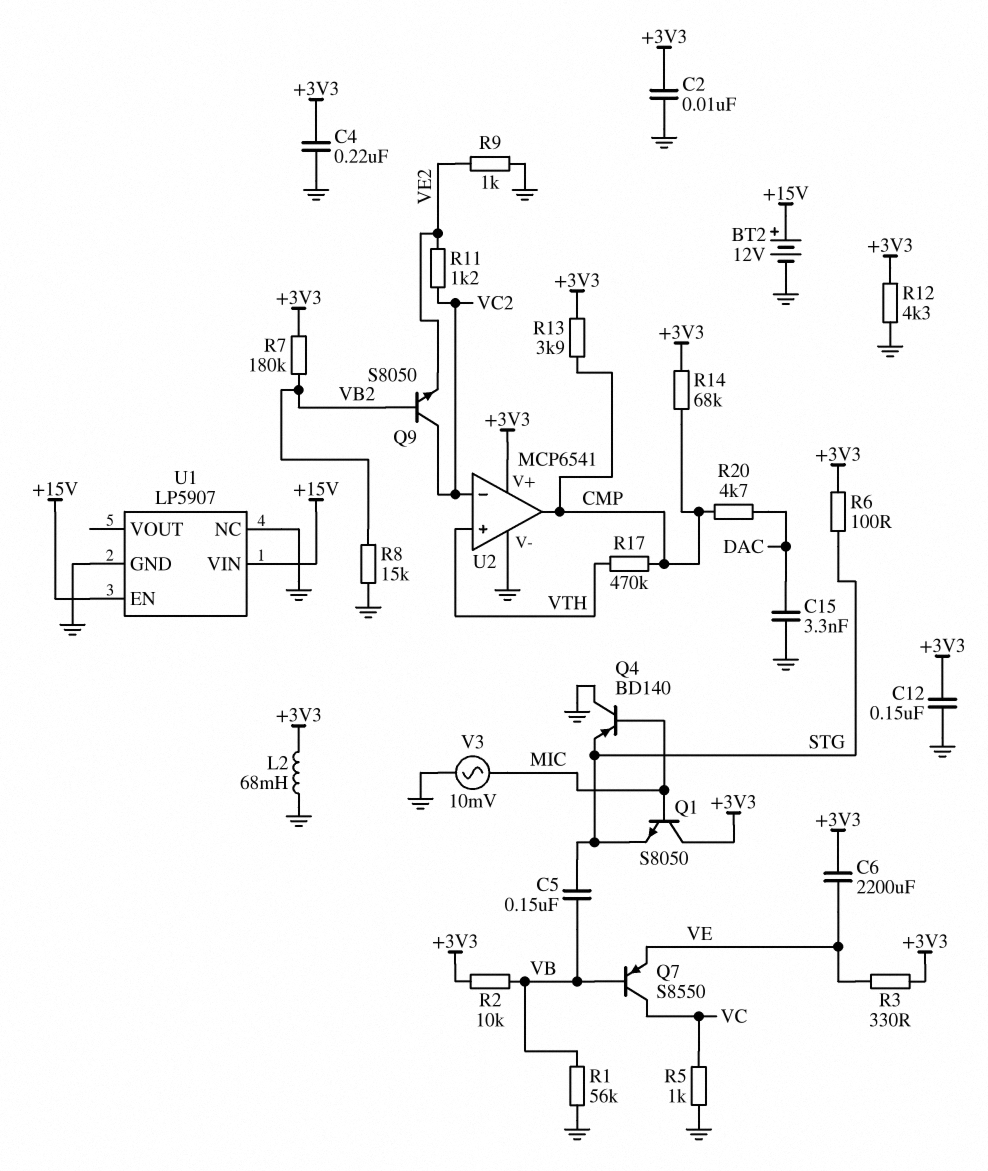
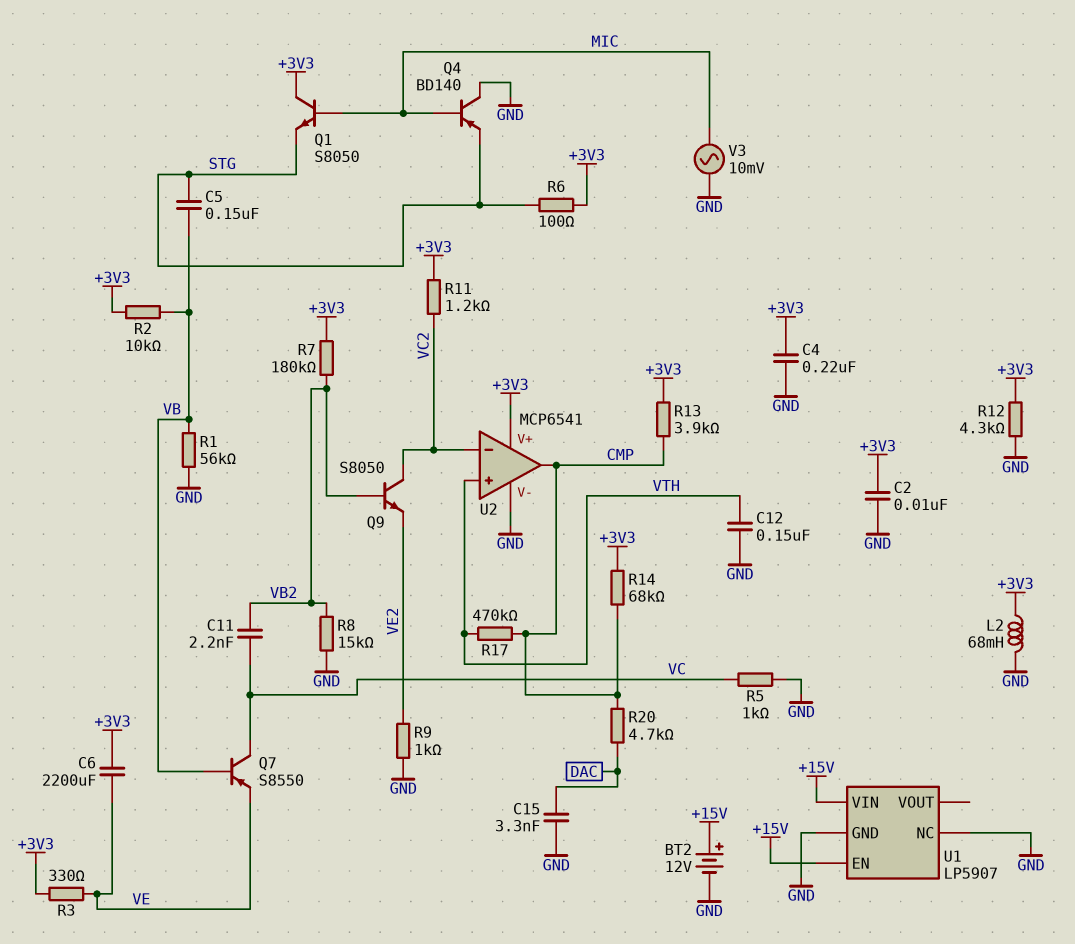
C11: none -> 2.2nF (VB2, VC)
C12: 150nF (+3V3, GND) -> 150nF (GND, VTH)
R11: 1.2k (VC2, VE2) -> 1.2k (+3V3, VC2)

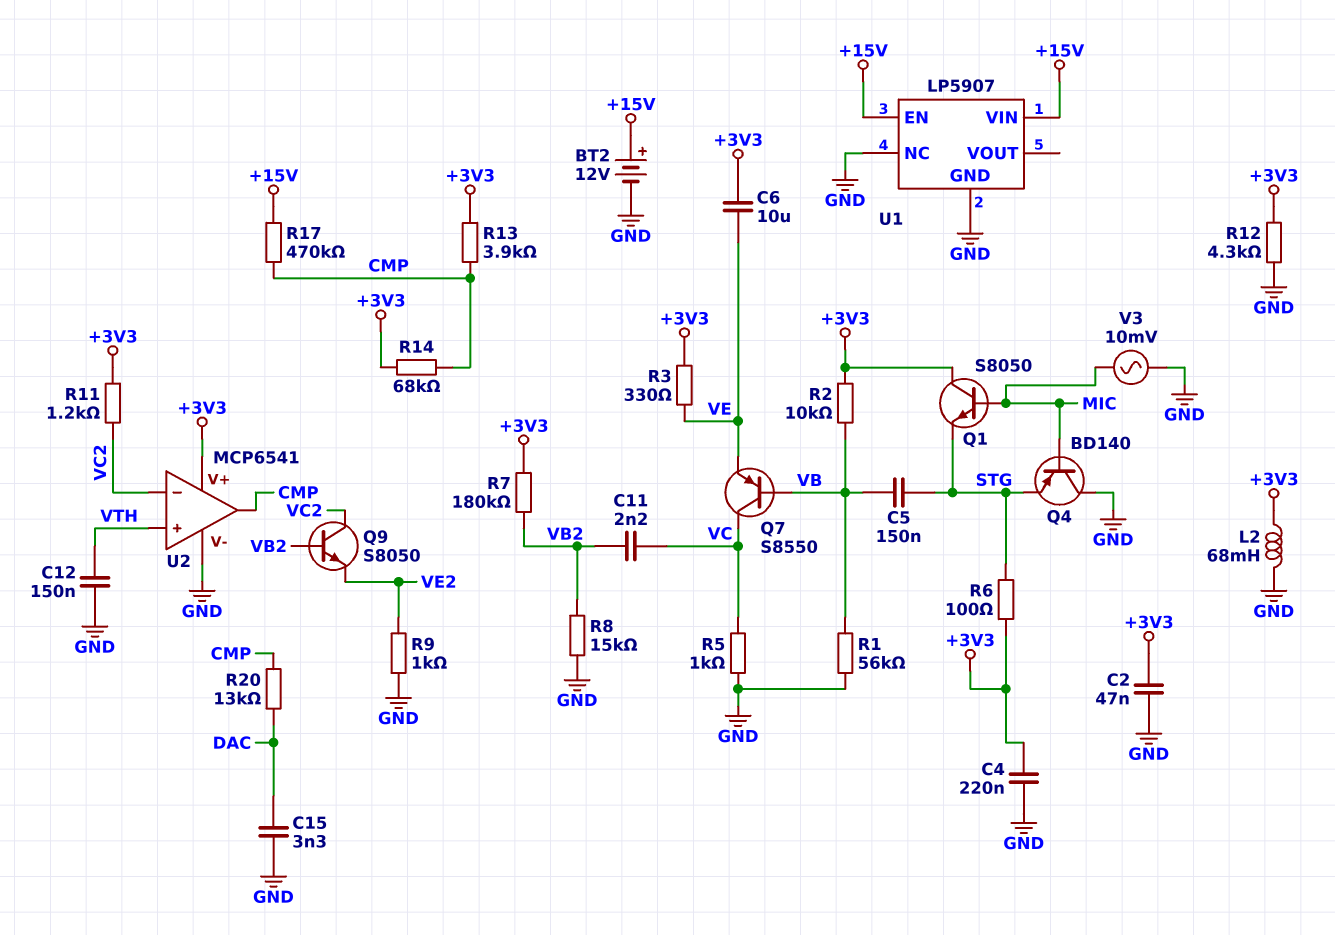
C2: 10nF (+3V3, GND) -> 47nF (+3V3, GND)
C6: 2200uF (+3V3, VE) -> 10uF (+3V3, VE)
R17: 470k (CMP, VTH) -> 470k (+15V, CMP)
R20: 4.7k (CMP, DAC) -> 13k (CMP, DAC)

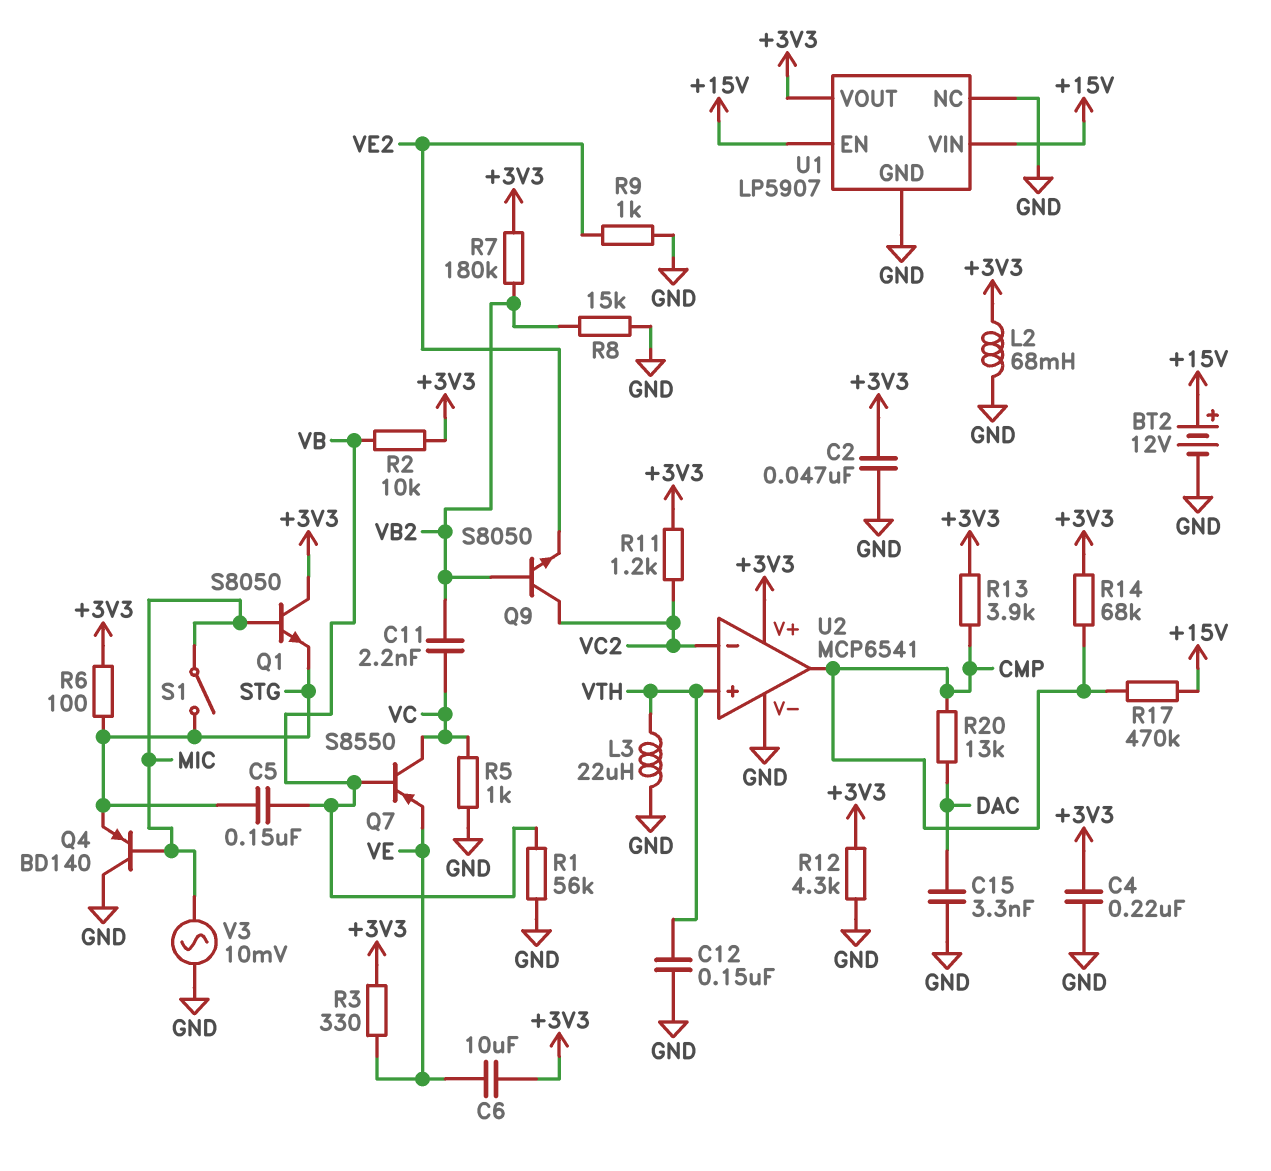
L3: none -> 22uH (GND, VTH)
S1: none -> switch (MIC, STG)
U1 pin VOUT: none -> +3V3

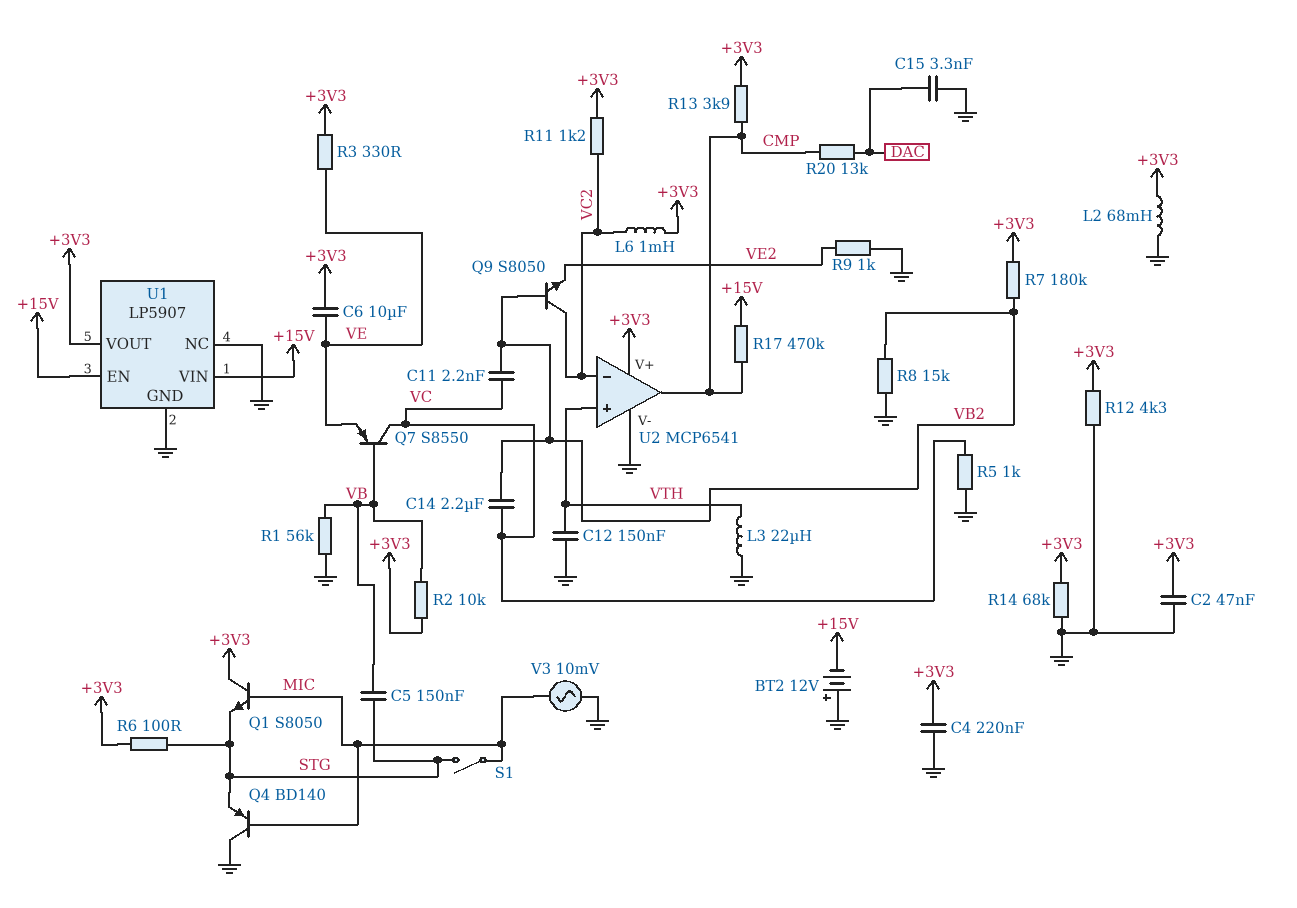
BT2: 12V (plus +15V, minus GND) -> 12V (plus GND, minus +15V)
C14: none -> 2.2uF (VB2, VC)
L6: none -> 1mH (+3V3, VC2)
R14: 68k (+3V3, CMP) -> 68k (+3V3, GND)

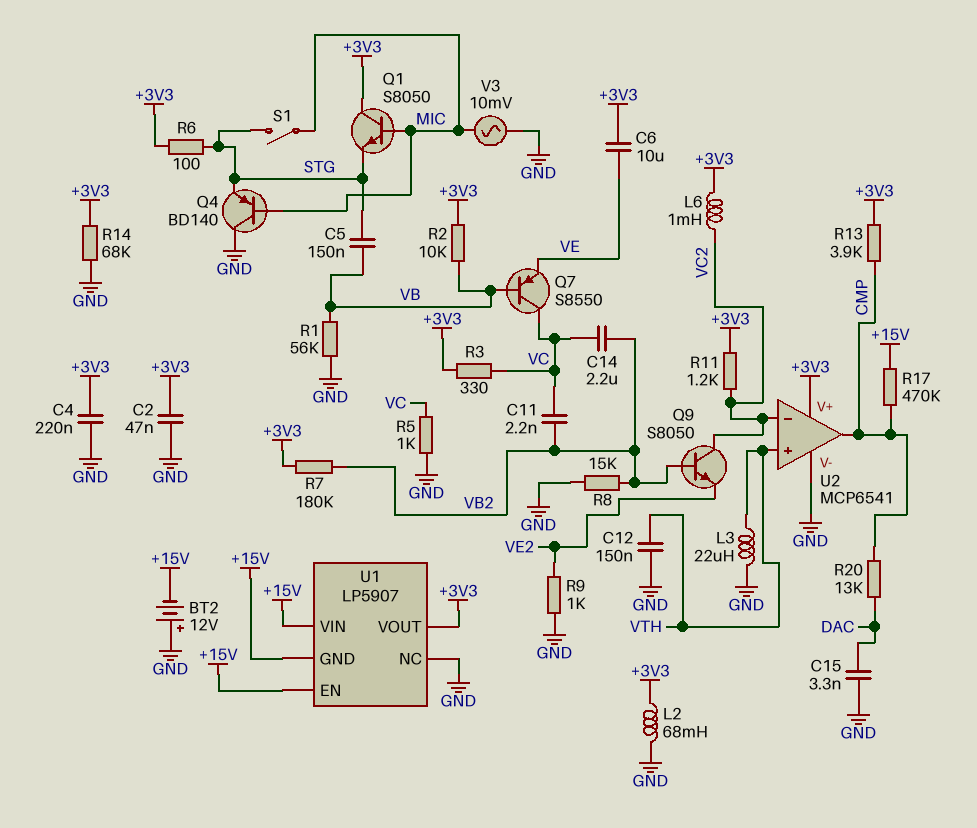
R3: 330 (+3V3, VE) -> 330 (+3V3, VC)
R12: 4.3k (+3V3, GND) -> none
U1 pin GND: GND -> +15V

